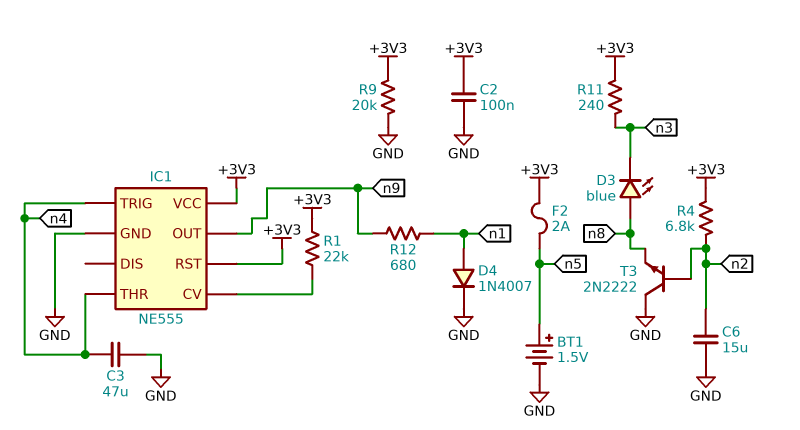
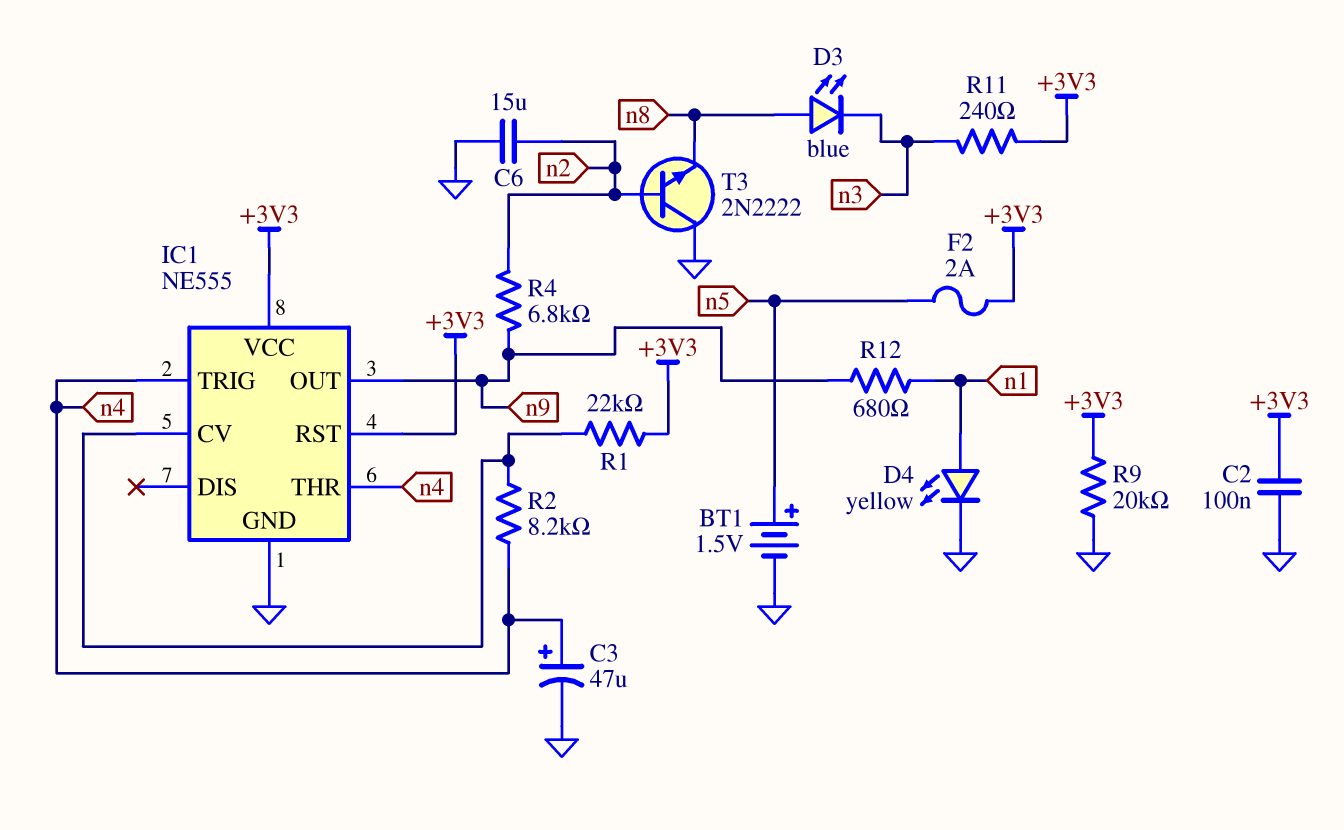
C3: 47uF (GND, n4) -> 47uF (plus n4, minus GND)
D4: diode 1N4007 (A n1, K GND) -> LED yellow (A n1, K GND)
R2: none -> 8.2k (IC1/CV, n4)
R4: 6.8k (+3V3, n2) -> 6.8k (n2, n9)

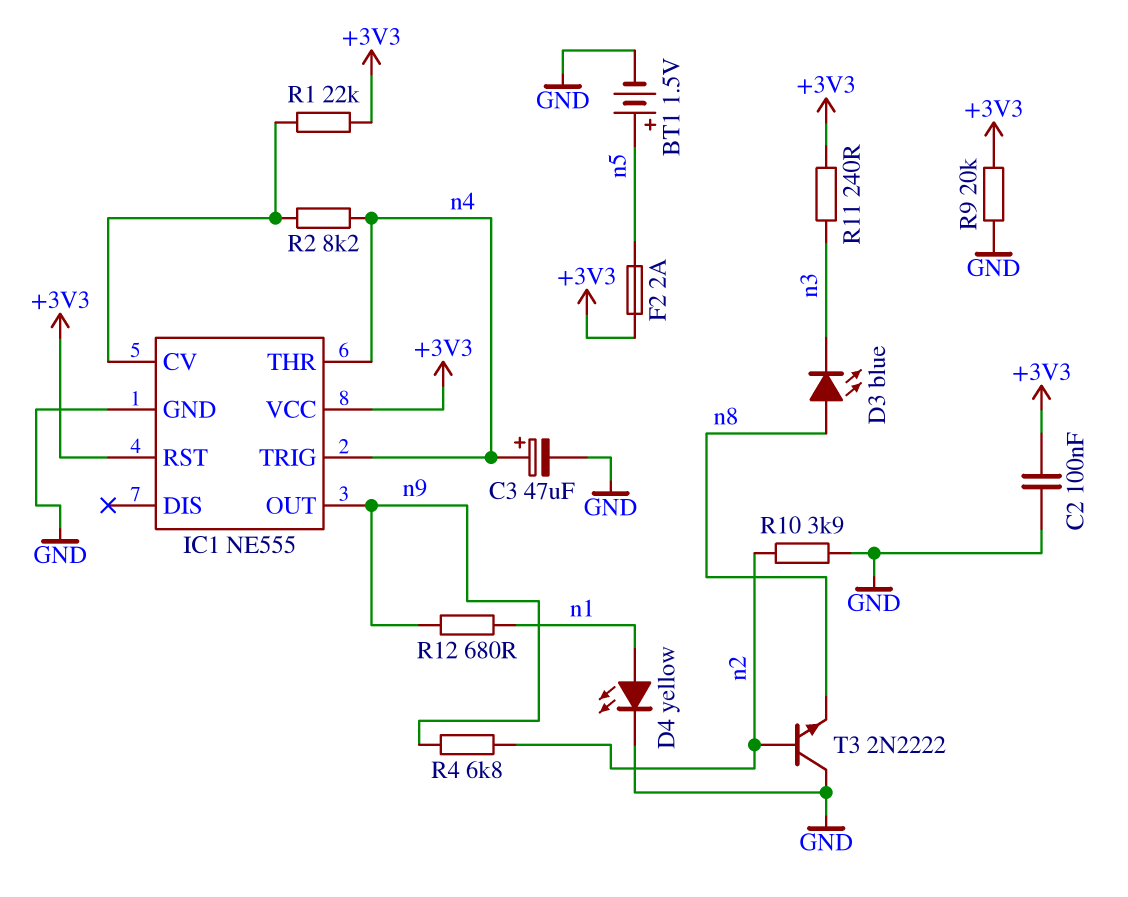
C6: 15uF (GND, n2) -> none
R10: none -> 3.9k (GND, n2)

